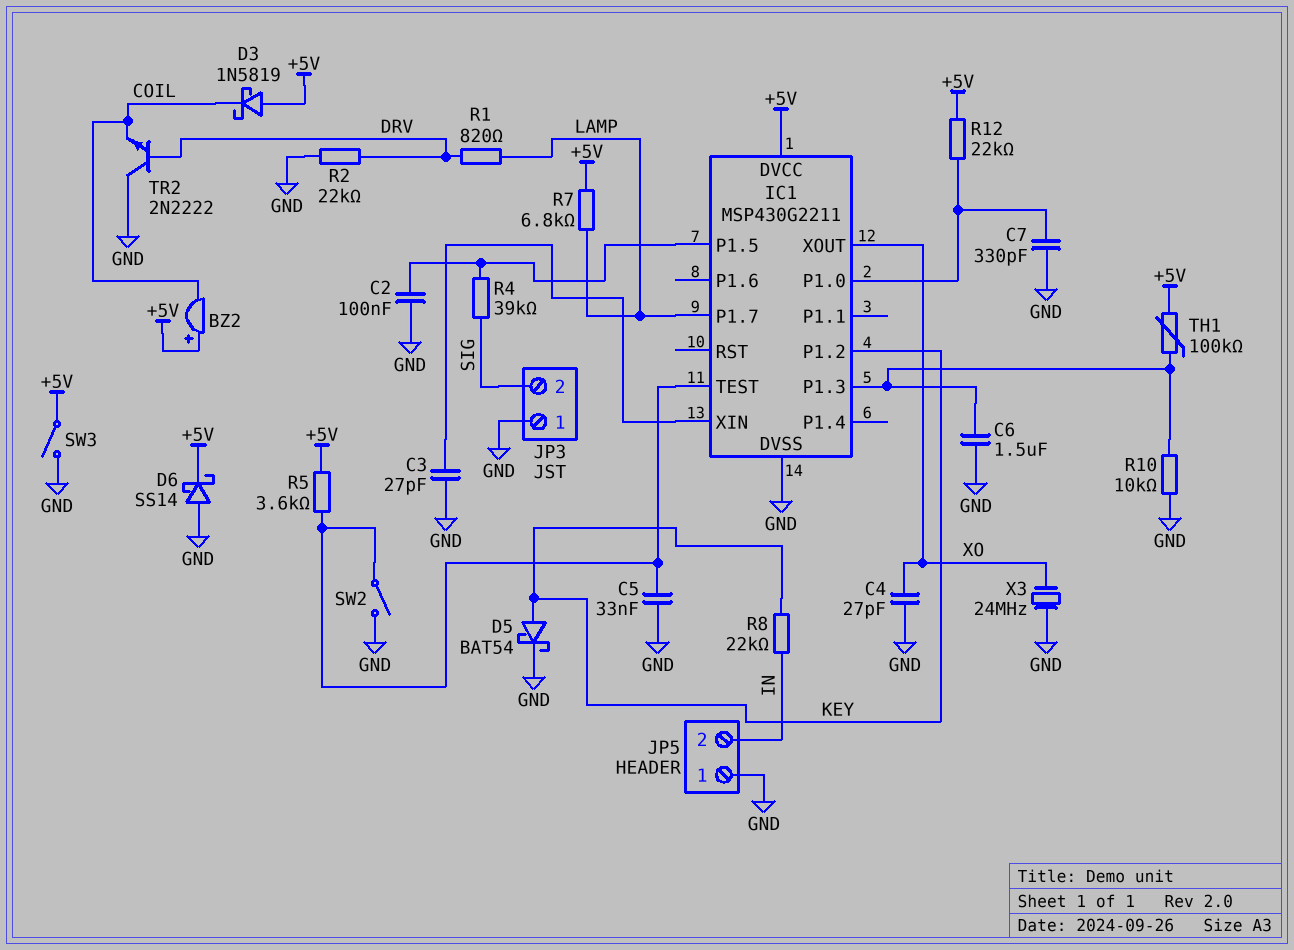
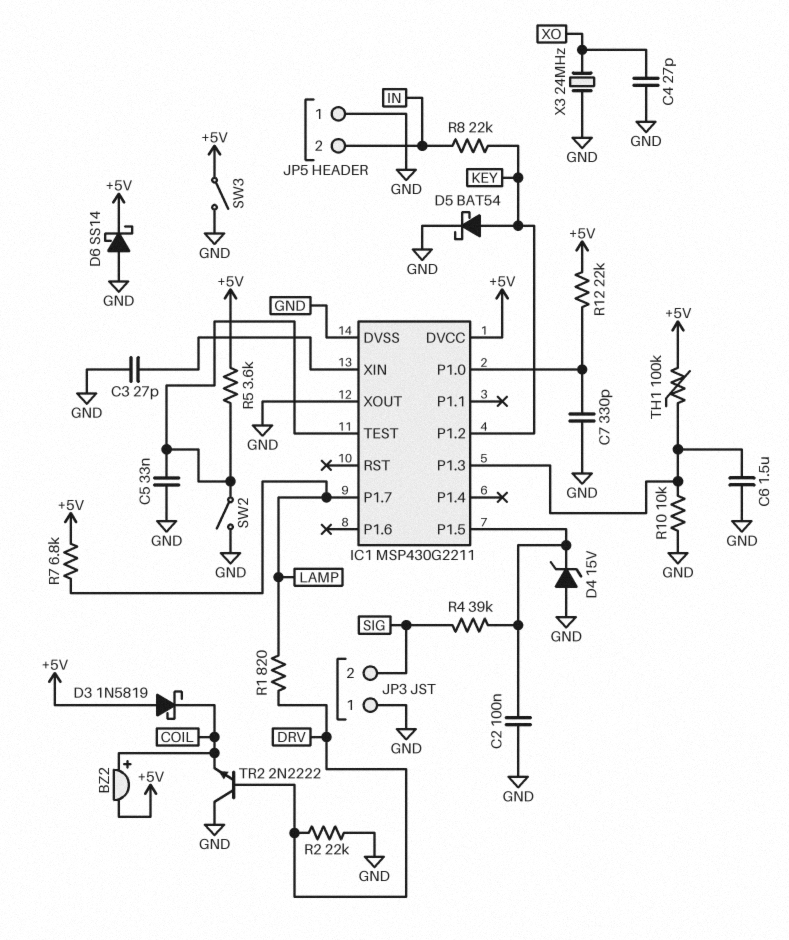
BZ2: buzzer (plus +5V, minus COIL) -> buzzer (plus COIL, minus +5V)
D4: none -> zener 15V (A GND, K IC1/P1.5)
IC1 pin XOUT: XO -> GND

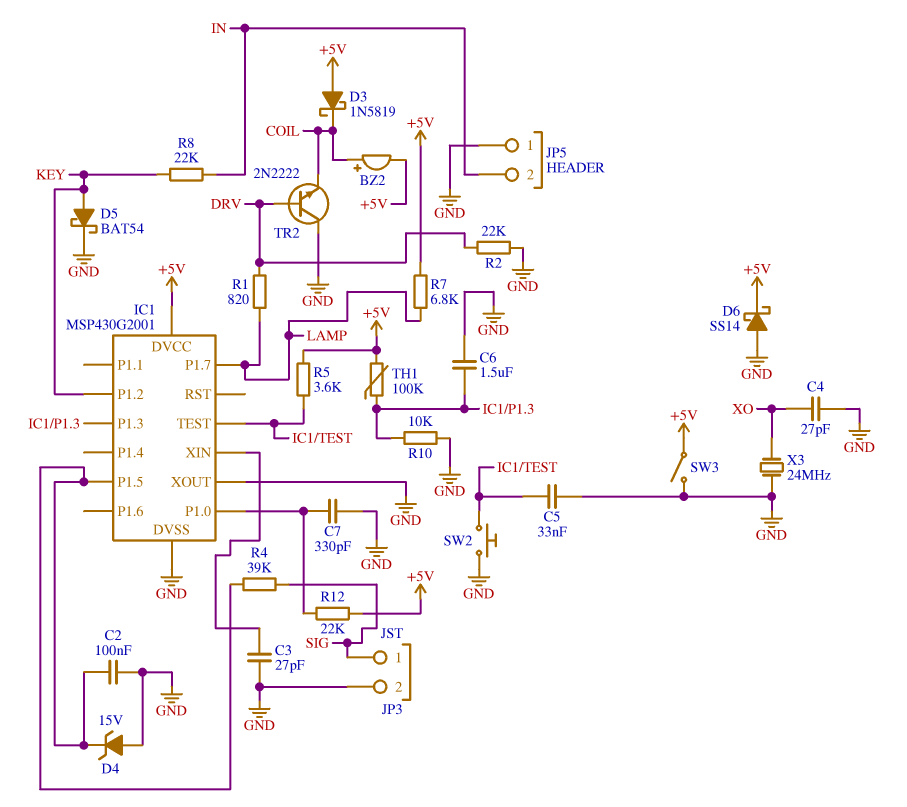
IC1: MSP430G2211 -> MSP430G2001
JP3 pin 1: GND -> SIG
JP3 pin 2: SIG -> GND
SW2: switch (GND, IC1/TEST) -> button (GND, IC1/TEST)

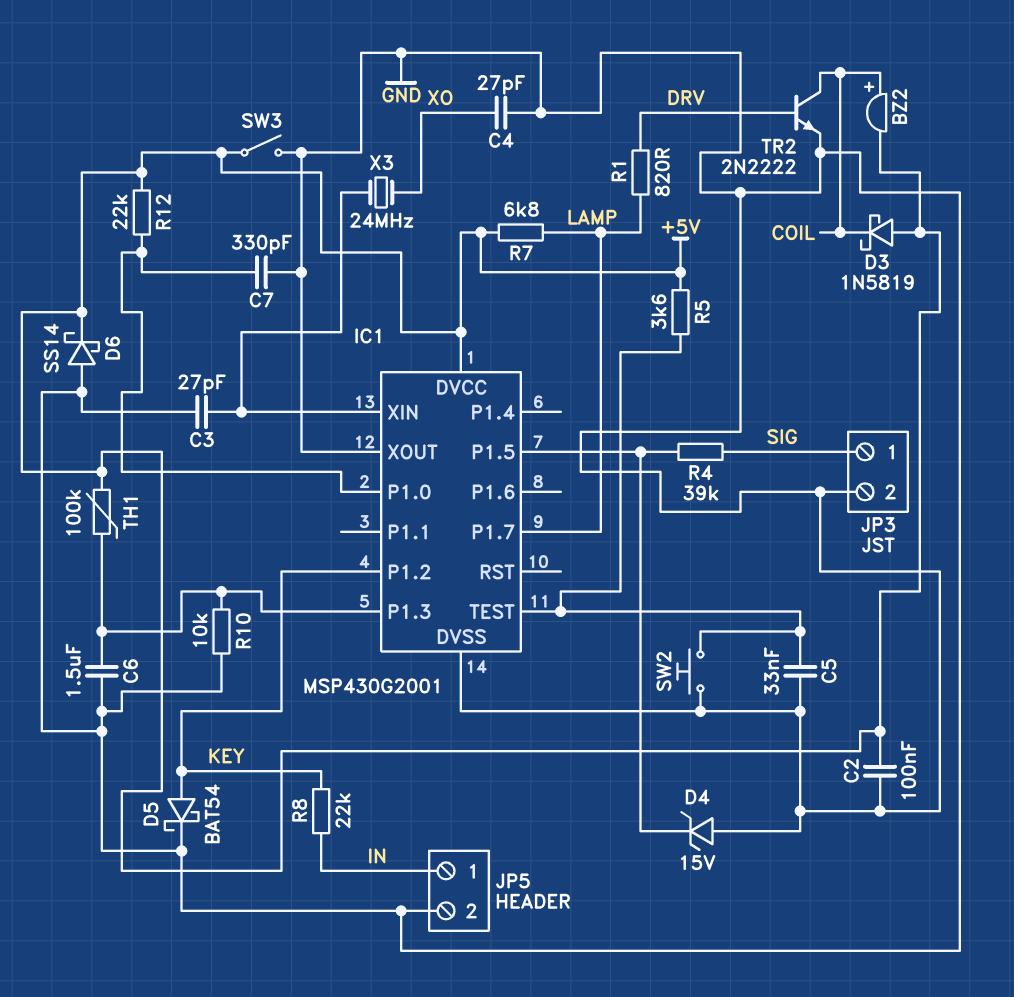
C2: 100nF (GND, IC1/P1.5) -> 100nF (+5V, GND)
JP5 pin 1: GND -> IN
JP5 pin 2: IN -> GND
R2: 22k (DRV, GND) -> none
TR2: NPN 2N2222 (B DRV, C GND, E COIL) -> NPN 2N2222 (B DRV, C COIL, E GND)
X3: 24MHz (GND, XO) -> 24MHz (IC1/XIN, XO)

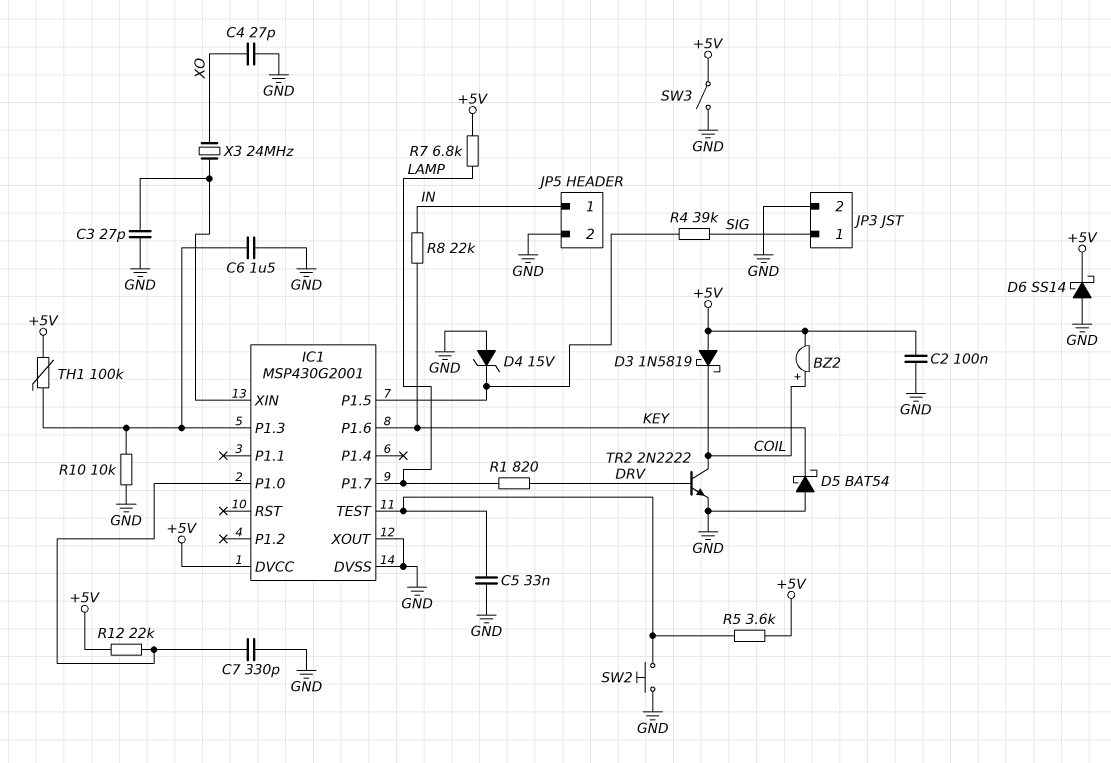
D5: schottky BAT54 (A KEY, K GND) -> schottky BAT54 (A GND, K KEY)
IC1 pin P1.2: KEY -> none
IC1 pin P1.6: none -> KEY

